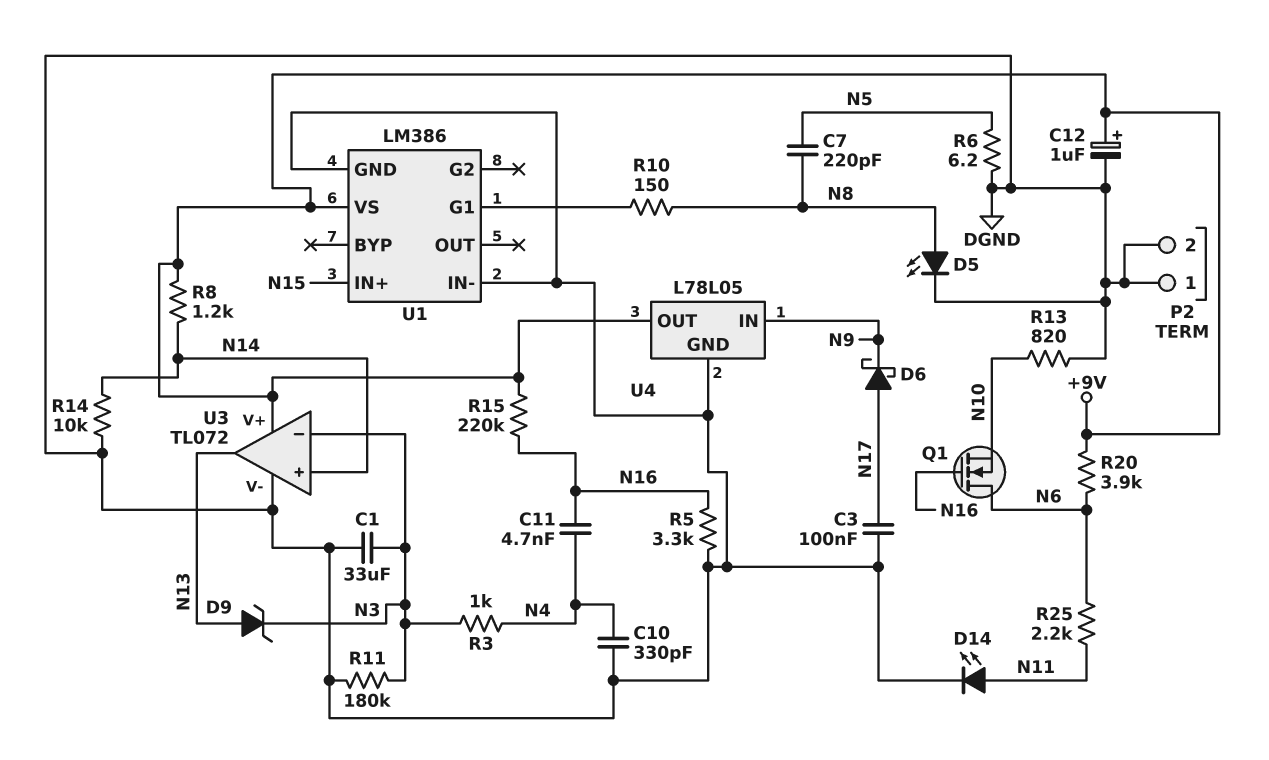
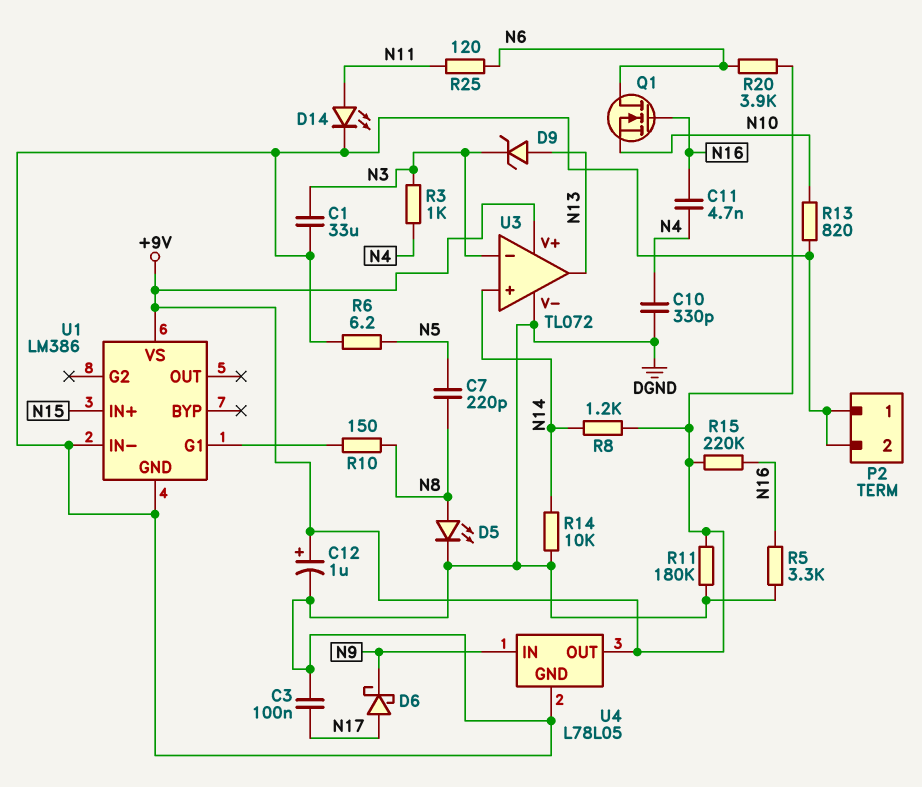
R11: 180k (DGND, N3) -> 180k (+9V, DGND)
R25: 2.2k (N6, N11) -> 120 (N6, N11)

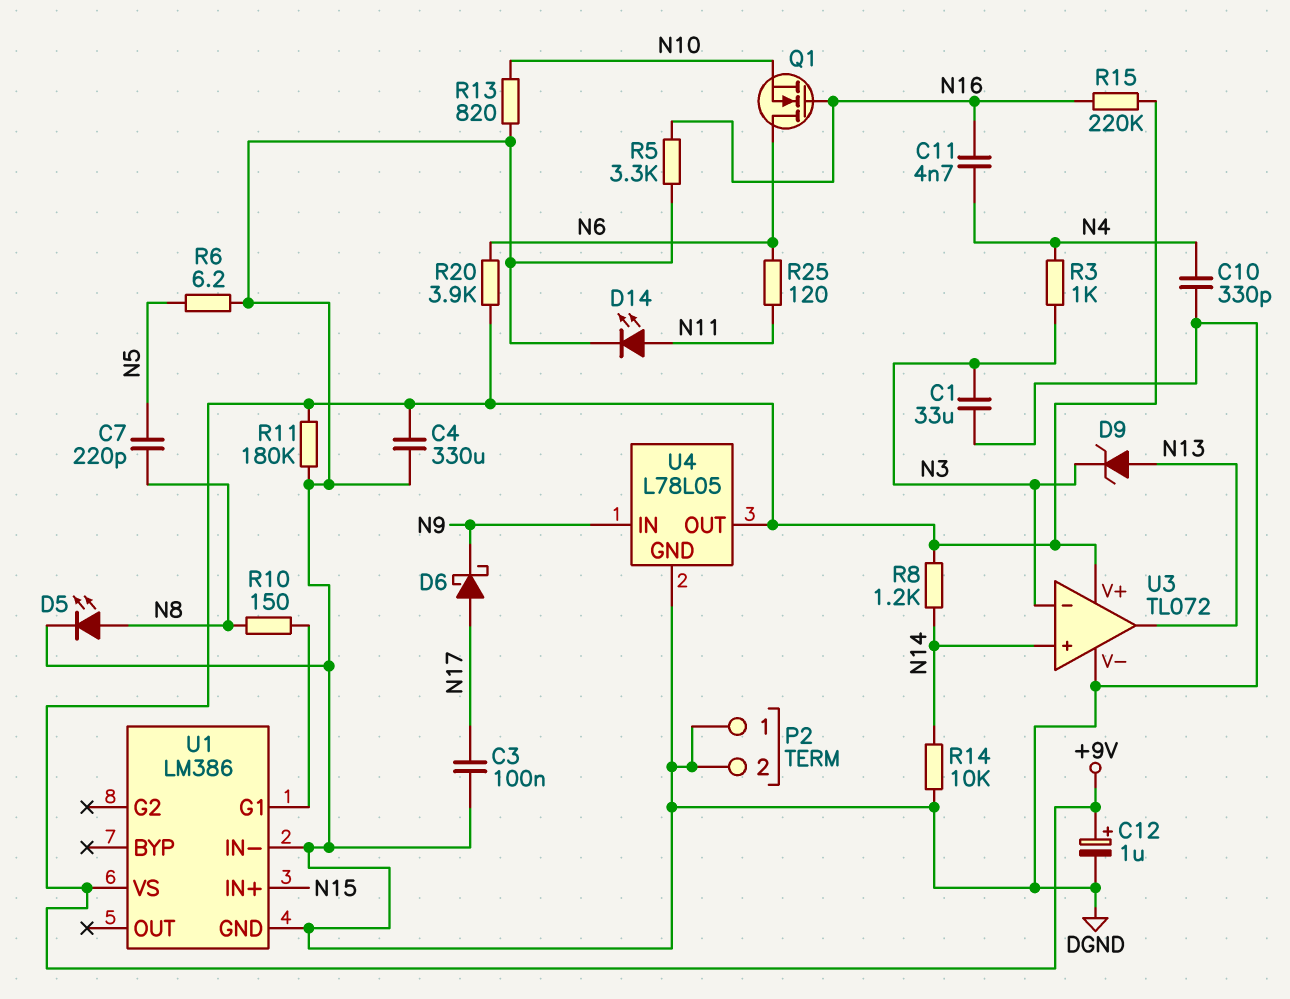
C4: none -> 330uF (+9V, DGND)

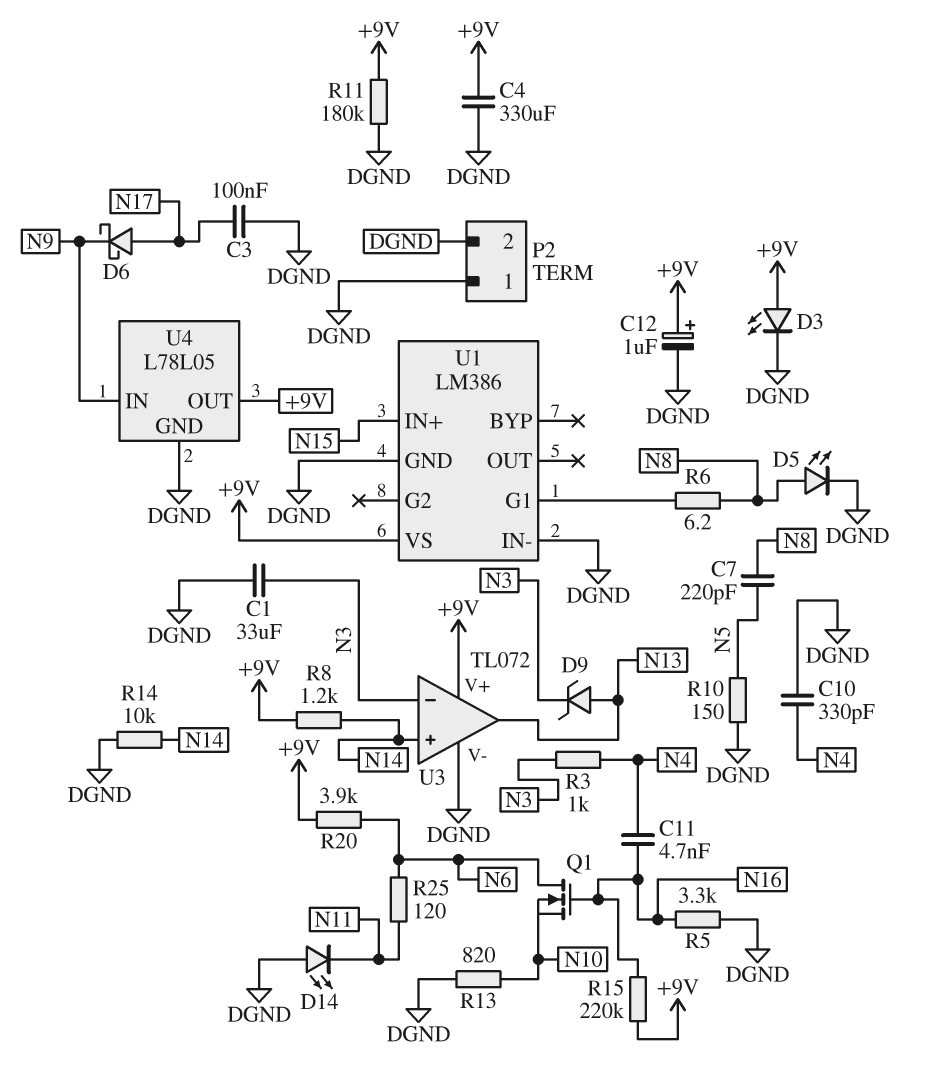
D3: none -> LED (A +9V, K DGND)
D14: LED (A N11, K DGND) -> LED (A DGND, K N11)
R6: 6.2 (DGND, N5) -> 6.2 (N8, U1/G1)
R10: 150 (N8, U1/G1) -> 150 (DGND, N5)

